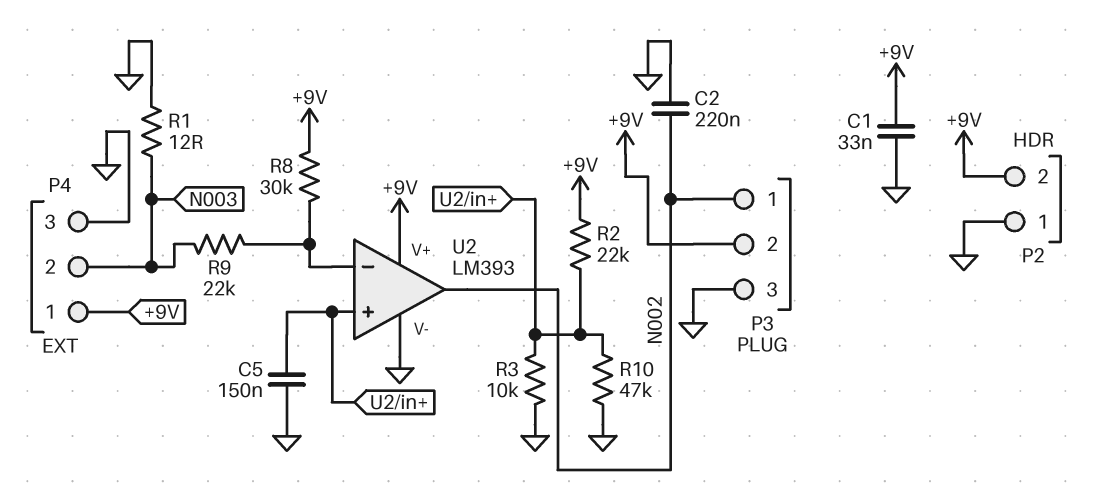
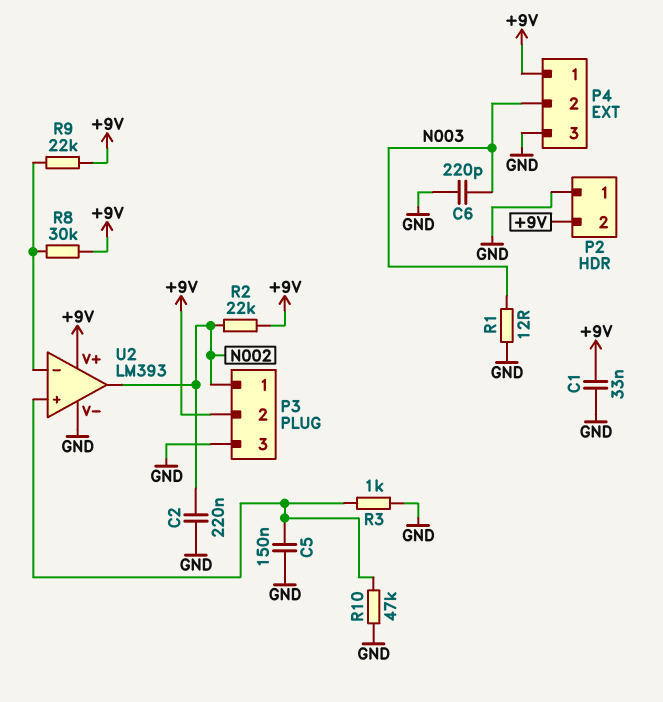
C6: none -> 220pF (GND, N003)
R2: 22k (+9V, U2/in+) -> 22k (+9V, N002)
R3: 10k (GND, U2/in+) -> 1k (GND, U2/in+)
R9: 22k (N003, U2/in-) -> 22k (+9V, U2/in-)

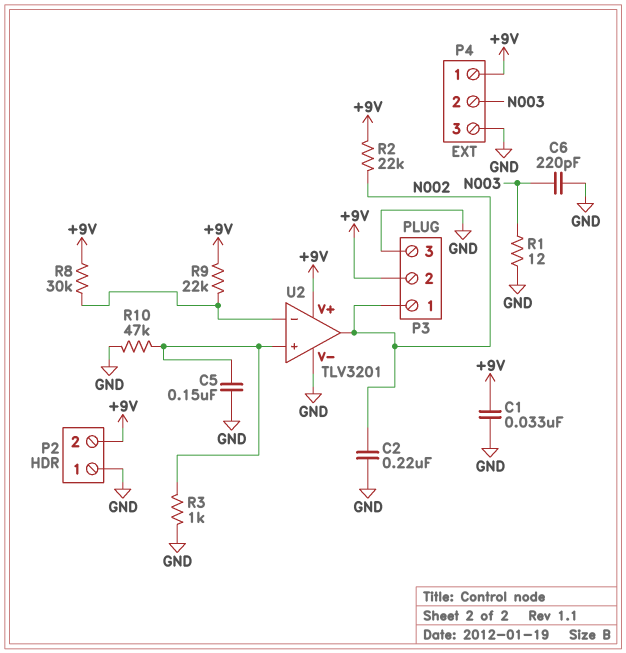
U2: LM393 -> TLV3201

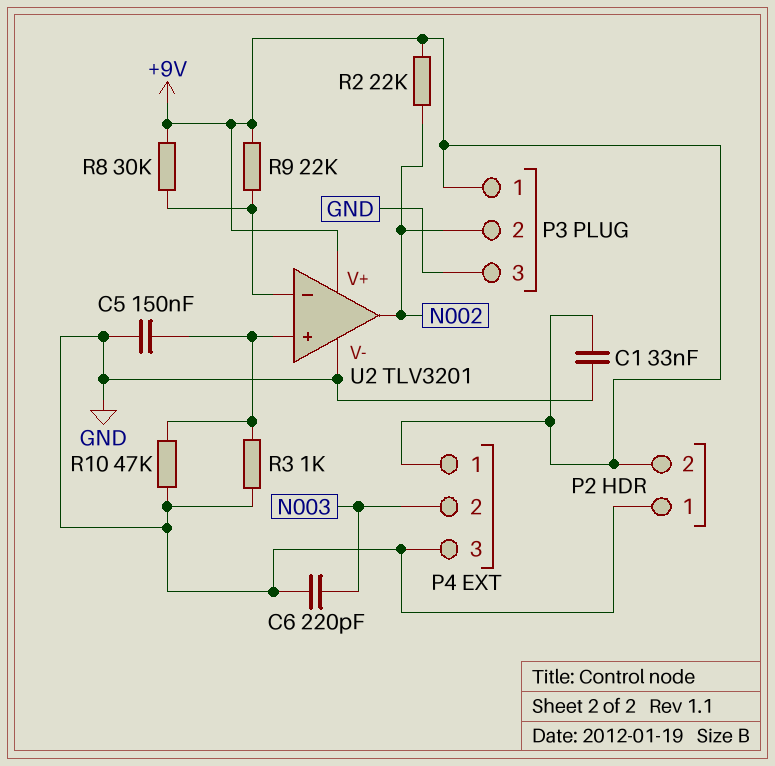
C2: 220nF (GND, N002) -> none
P3 pin 1: N002 -> +9V
P3 pin 2: +9V -> N002
R1: 12 (GND, N003) -> none

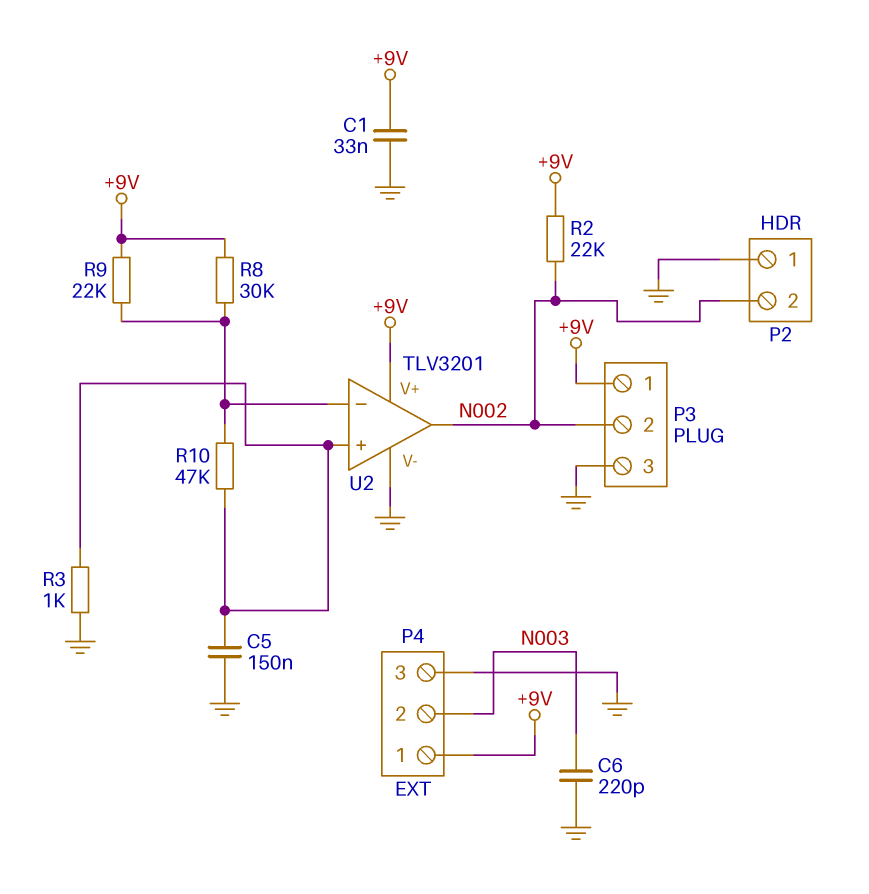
P2 pin 2: +9V -> N002
R10: 47k (GND, U2/in+) -> 47k (U2/in+, U2/in-)

